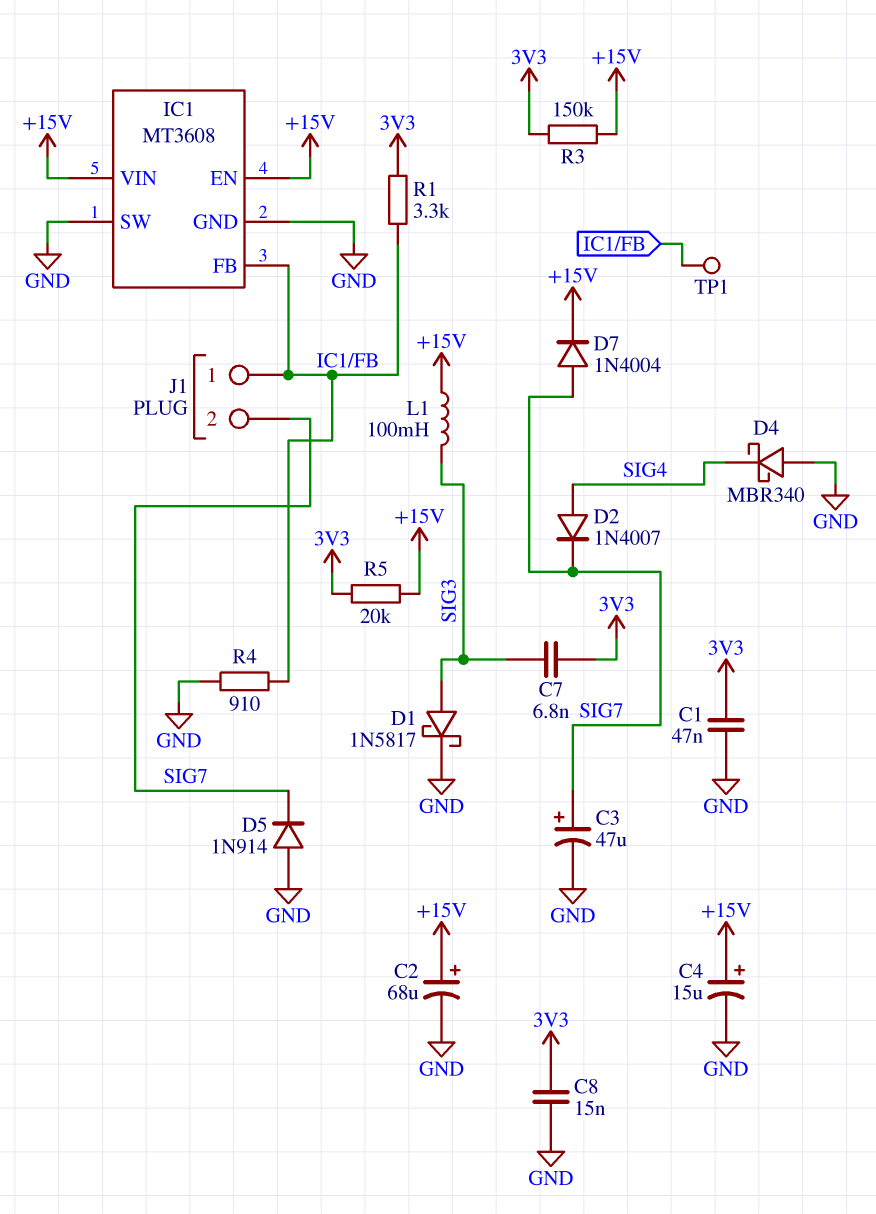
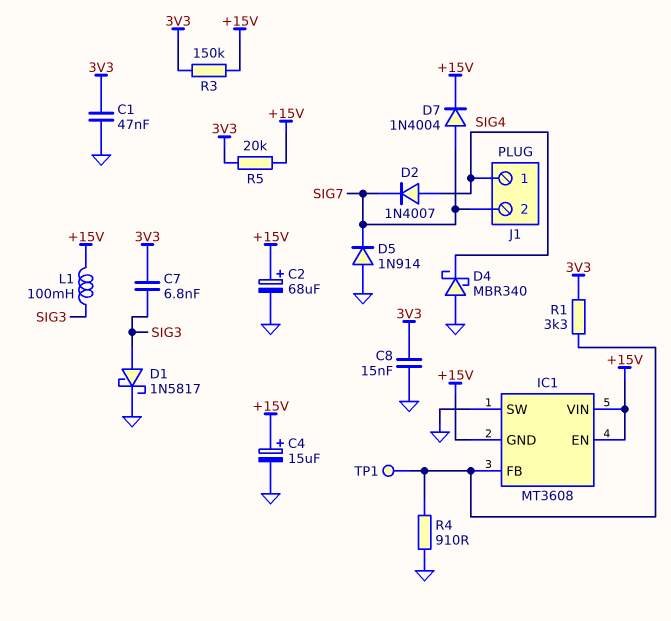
C3: 47uF (plus SIG7, minus GND) -> none
IC1 pin GND: GND -> +15V
J1 pin 1: IC1/FB -> SIG4

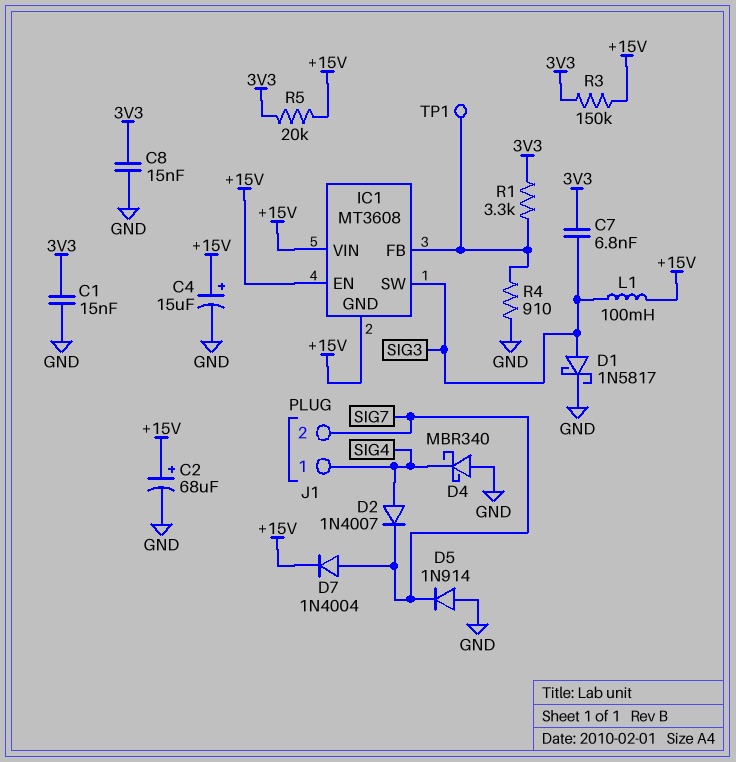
C1: 47nF (3V3, GND) -> 15nF (3V3, GND)
IC1 pin SW: GND -> SIG3

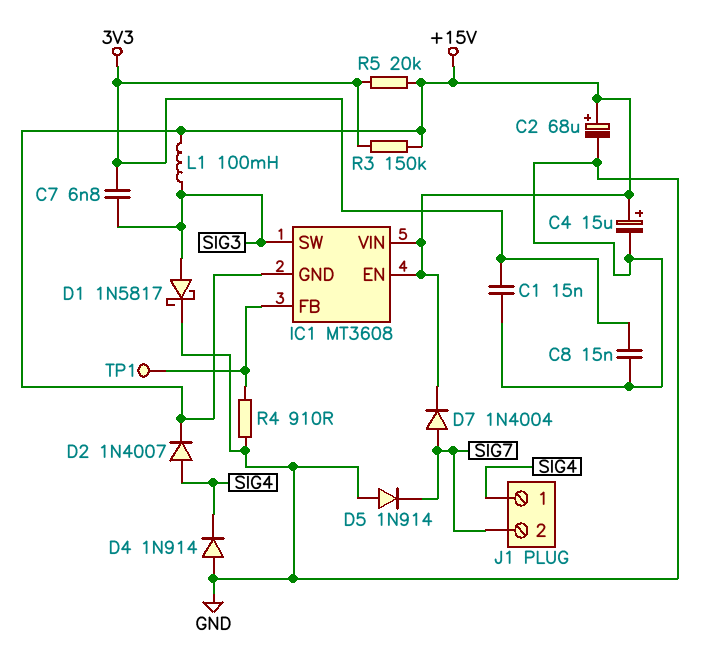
D2: diode 1N4007 (A SIG4, K SIG7) -> diode 1N4007 (A SIG4, K +15V)
D4: schottky MBR340 (A GND, K SIG4) -> diode 1N914 (A GND, K SIG4)
R1: 3.3k (3V3, IC1/FB) -> none

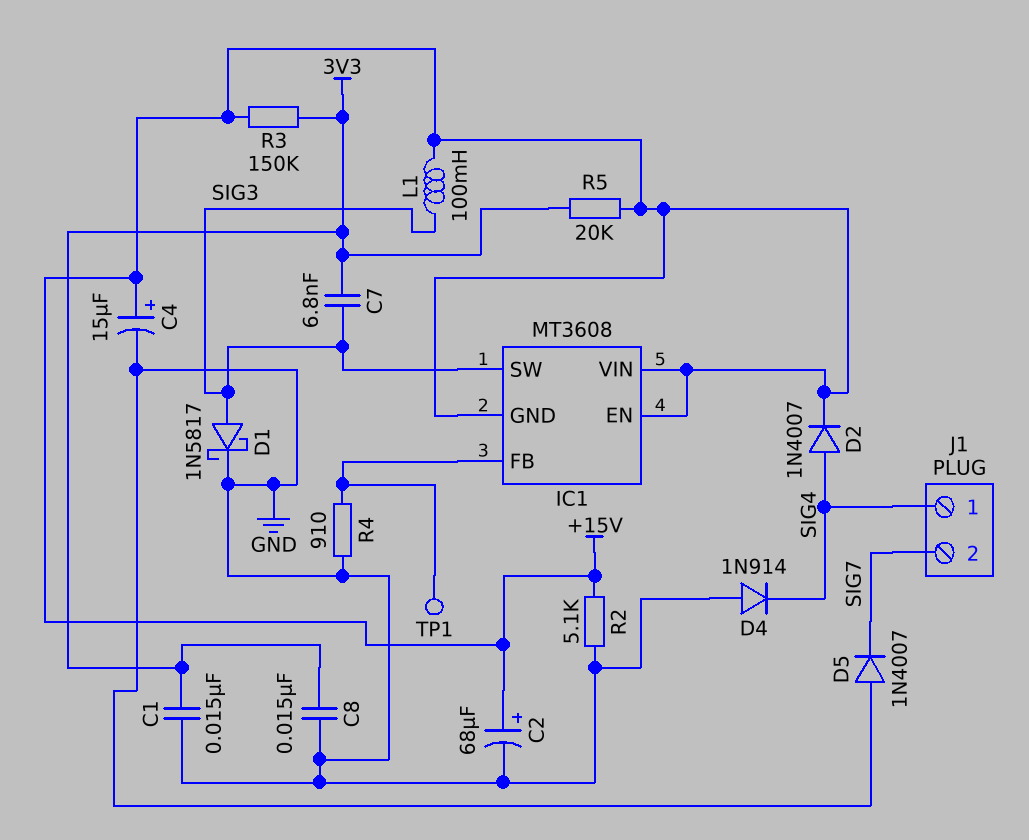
D5: diode 1N914 (A GND, K SIG7) -> diode 1N4007 (A GND, K SIG7)
D7: diode 1N4004 (A SIG7, K +15V) -> none
R2: none -> 5.1k (+15V, GND)

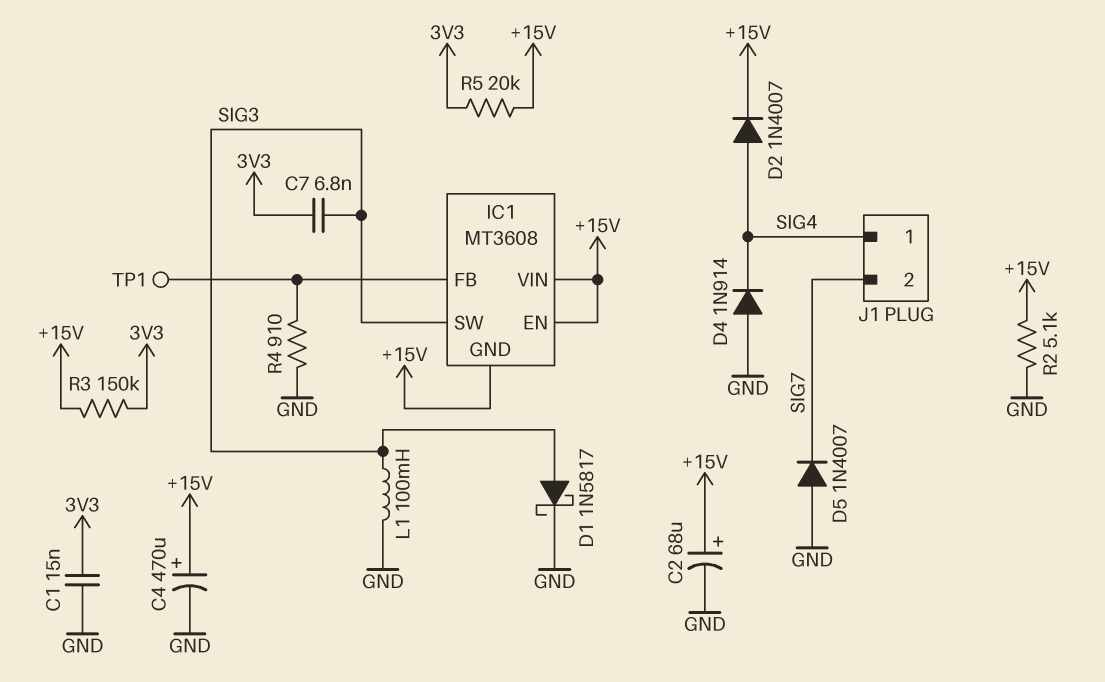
C4: 15uF (plus +15V, minus GND) -> 470uF (plus +15V, minus GND)
C8: 15nF (3V3, GND) -> none
L1: 100mH (+15V, SIG3) -> 100mH (GND, SIG3)

